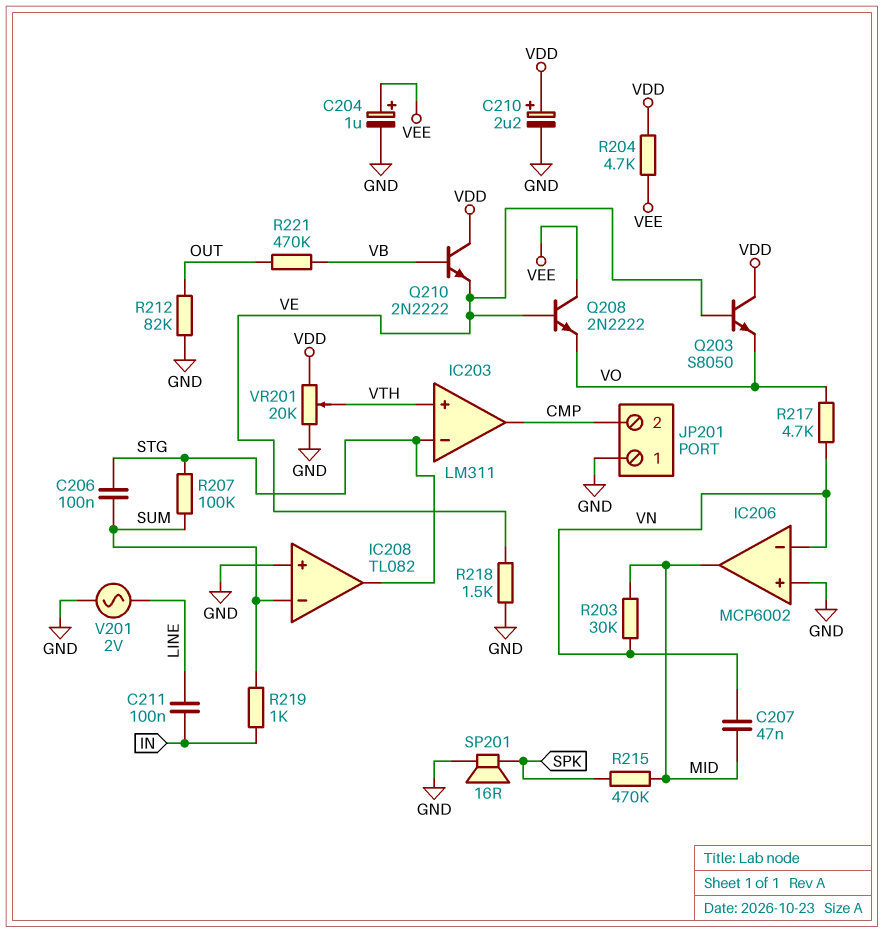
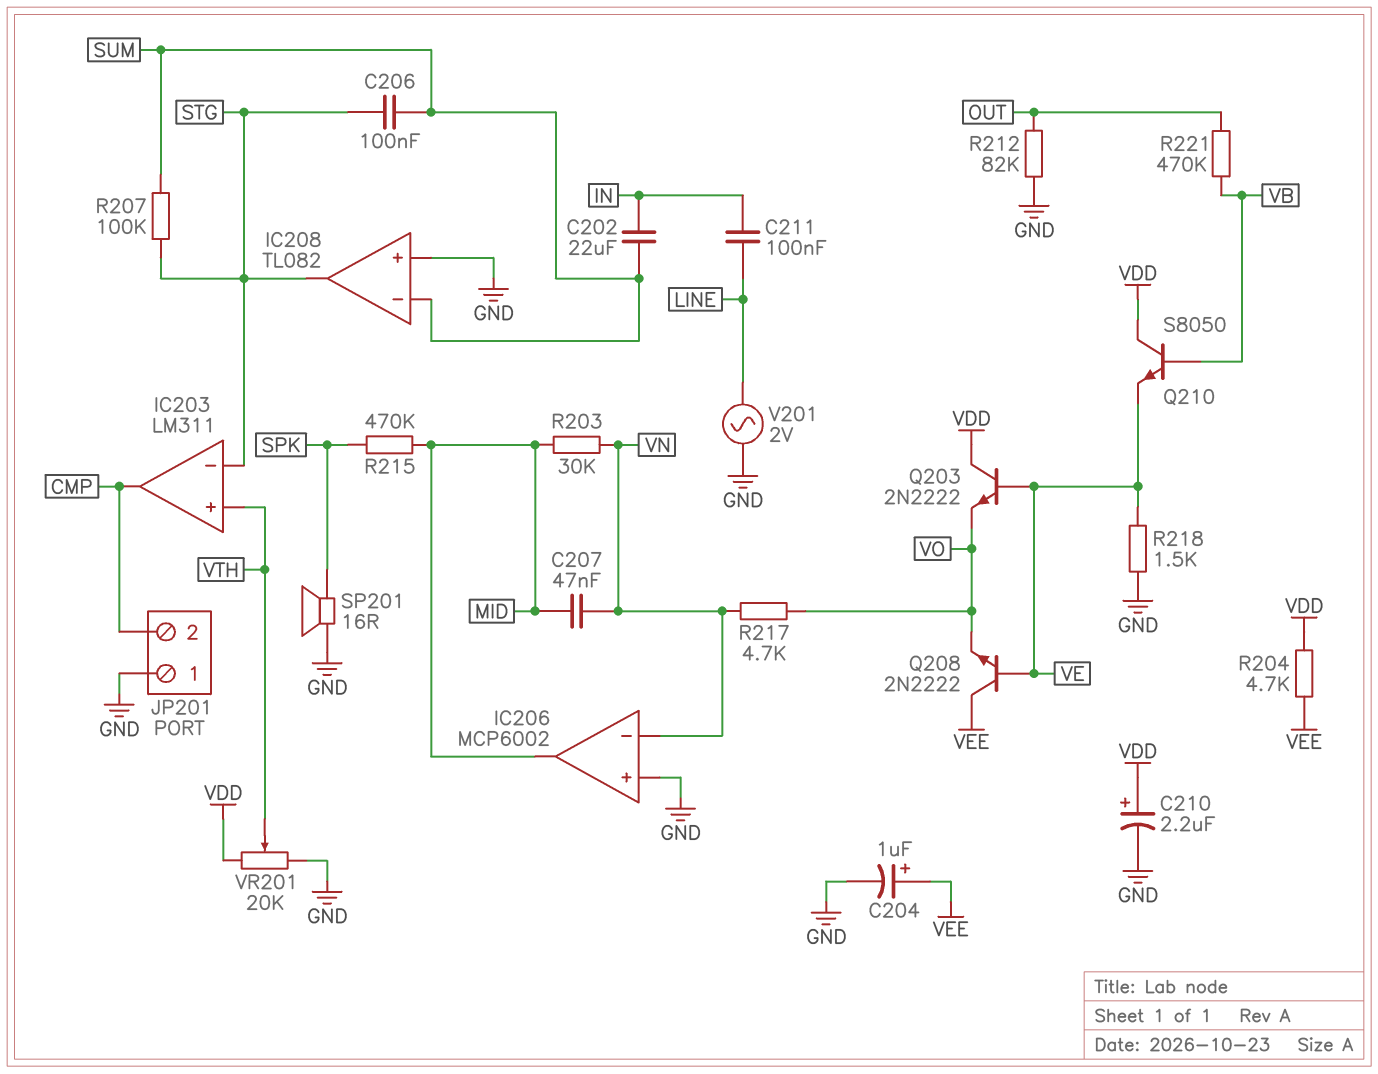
C202: none -> 22uF (IN, SUM)
Q203: NPN S8050 (B VE, C VDD, E VO) -> NPN 2N2222 (B VE, C VDD, E VO)
Q210: NPN 2N2222 (B VB, C VDD, E VE) -> NPN S8050 (B VB, C VDD, E VE)
R219: 1k (IN, SUM) -> none

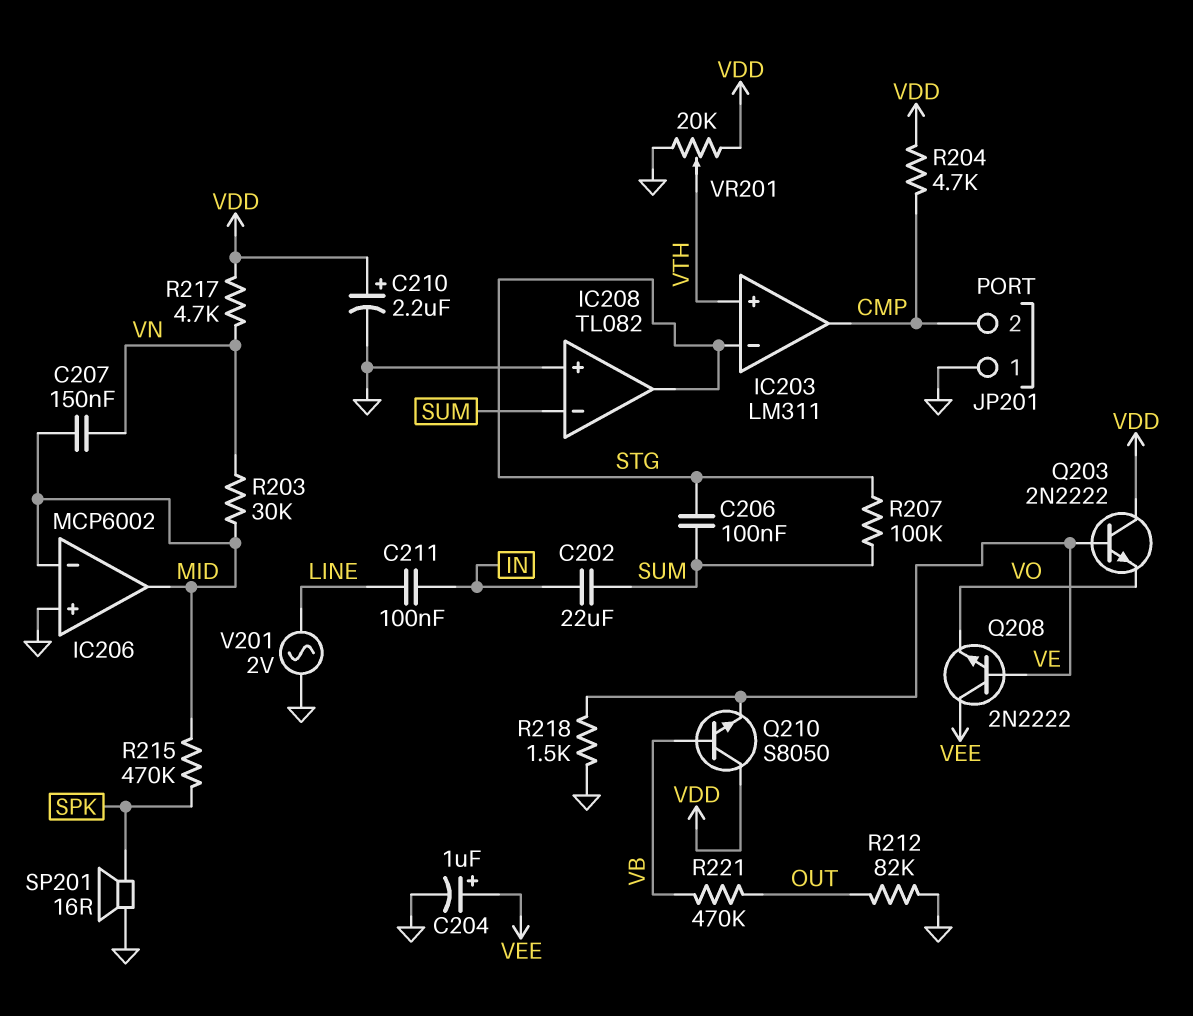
C207: 47nF (MID, VN) -> 150nF (MID, VN)
IC206 pin in-: VN -> MID
R204: 4.7k (VDD, VEE) -> 4.7k (CMP, VDD)
R217: 4.7k (VN, VO) -> 4.7k (VDD, VN)

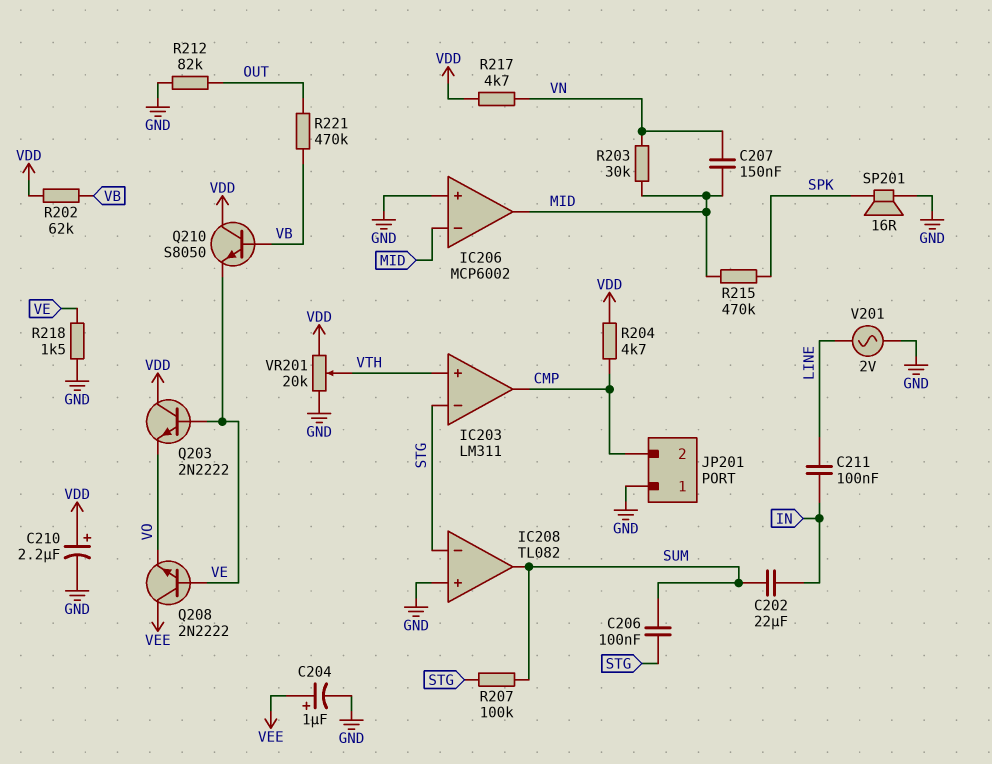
IC208 pin in-: SUM -> STG
IC208 pin out: STG -> SUM
R202: none -> 62k (VB, VDD)

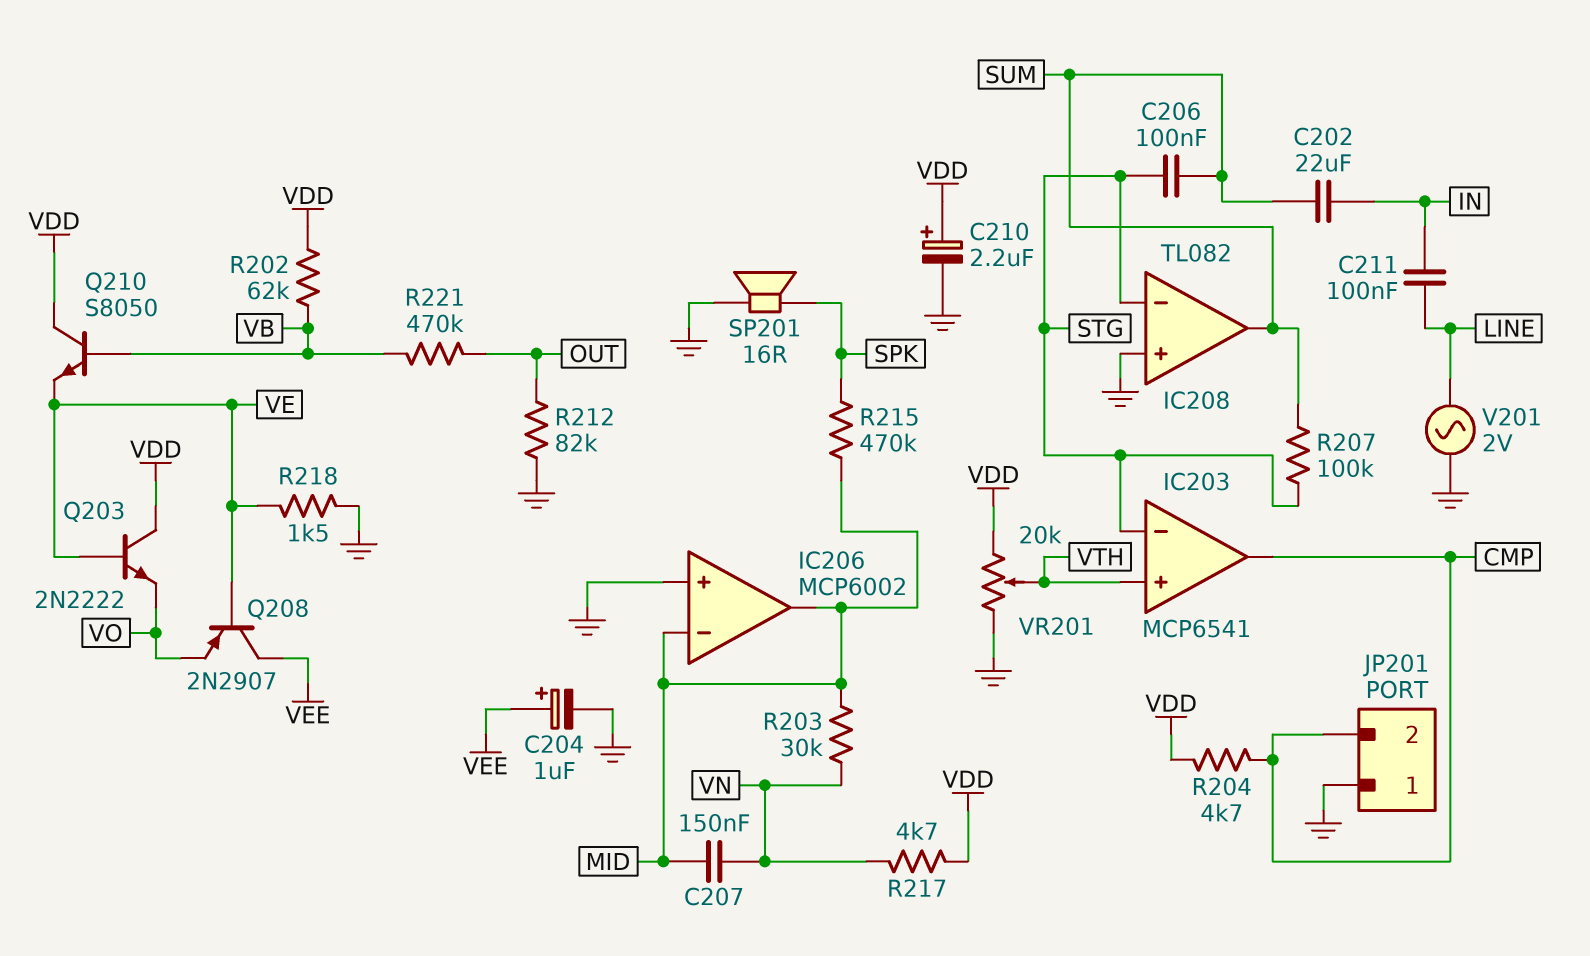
IC203: LM311 -> MCP6541
Q208: NPN 2N2222 (B VE, C VEE, E VO) -> PNP 2N2907 (B VE, C VEE, E VO)

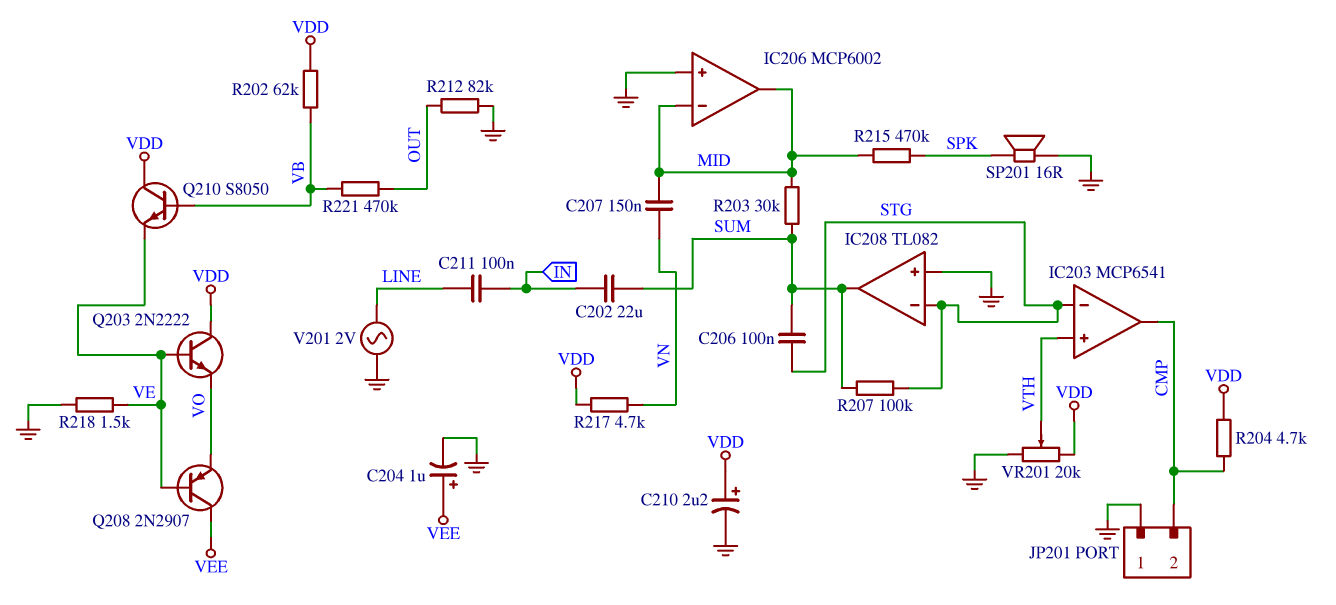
R203: 30k (MID, VN) -> 30k (MID, SUM)

